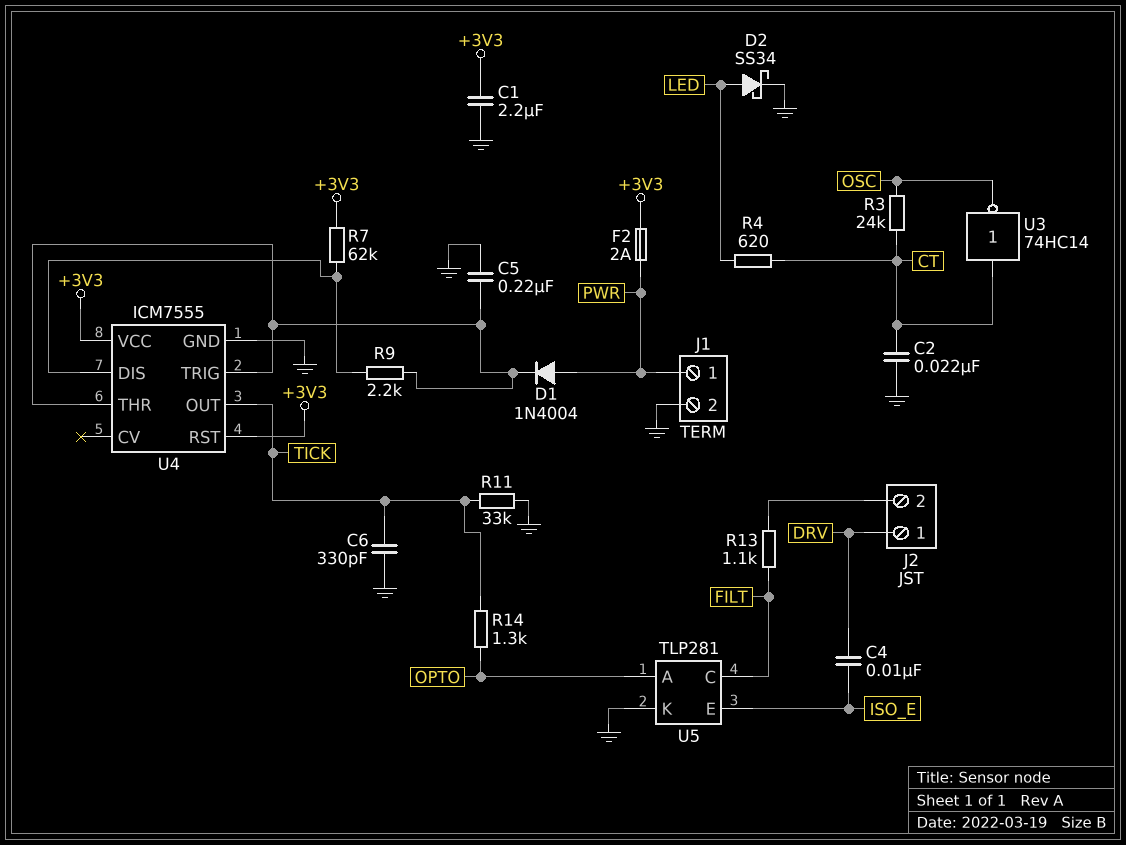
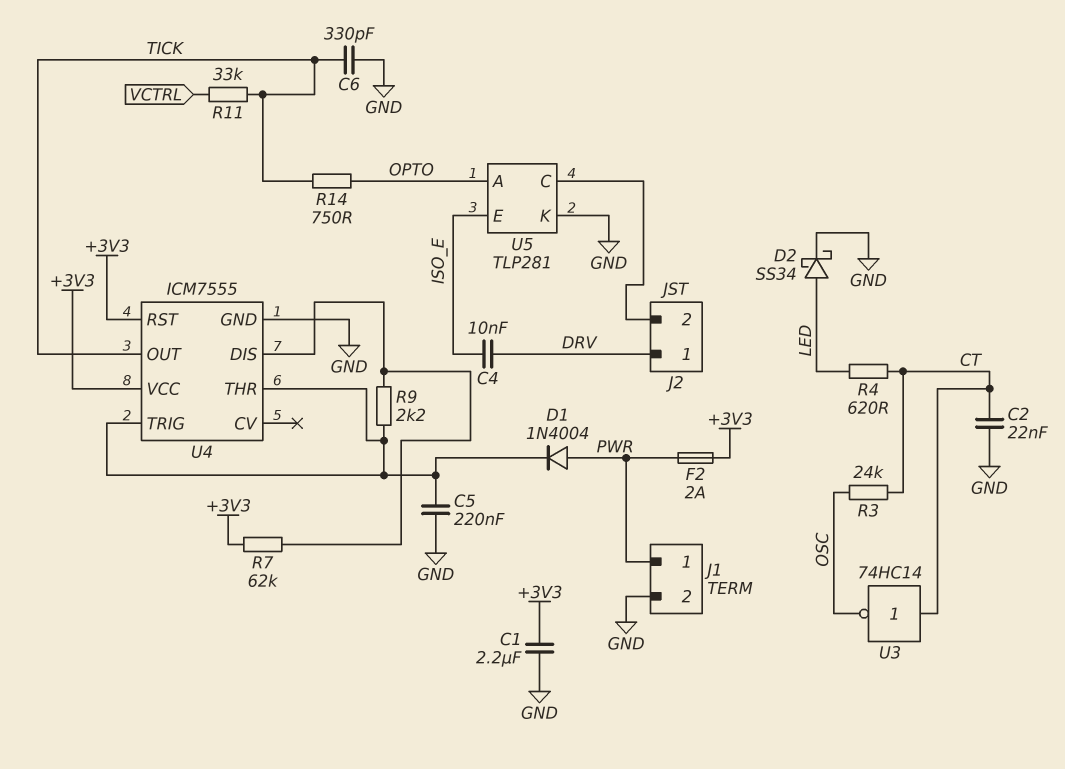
R11: 33k (GND, TICK) -> 33k (TICK, VCTRL)
R13: 1.1k (FILT, J2/2) -> none
R14: 1.3k (OPTO, TICK) -> 750 (OPTO, TICK)
U5 pin C: FILT -> J2/2

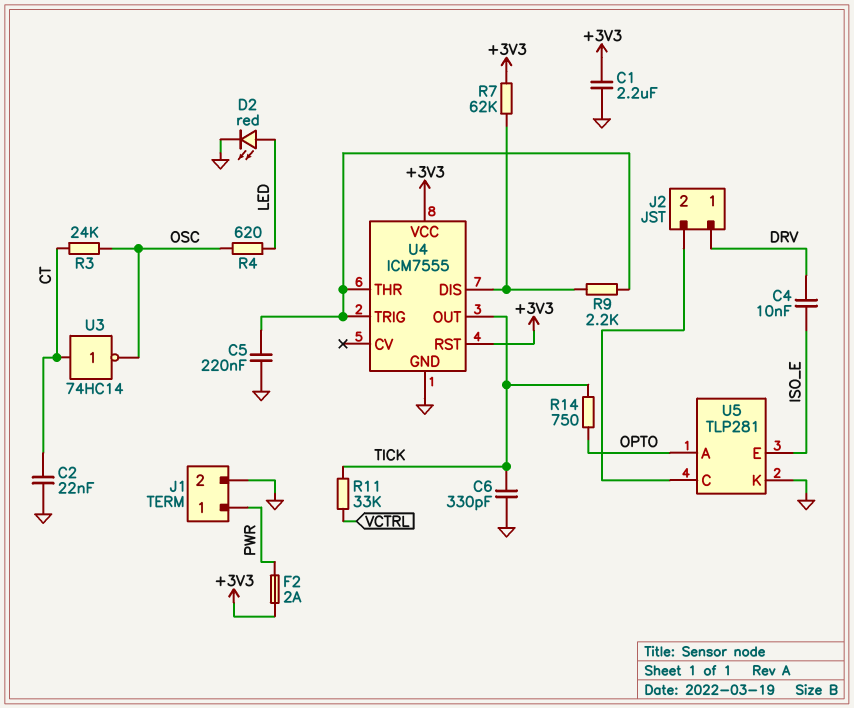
D1: diode 1N4004 (A PWR, K U4/THR) -> none
D2: schottky SS34 (A LED, K GND) -> LED red (A LED, K GND)
R4: 620 (CT, LED) -> 620 (LED, OSC)

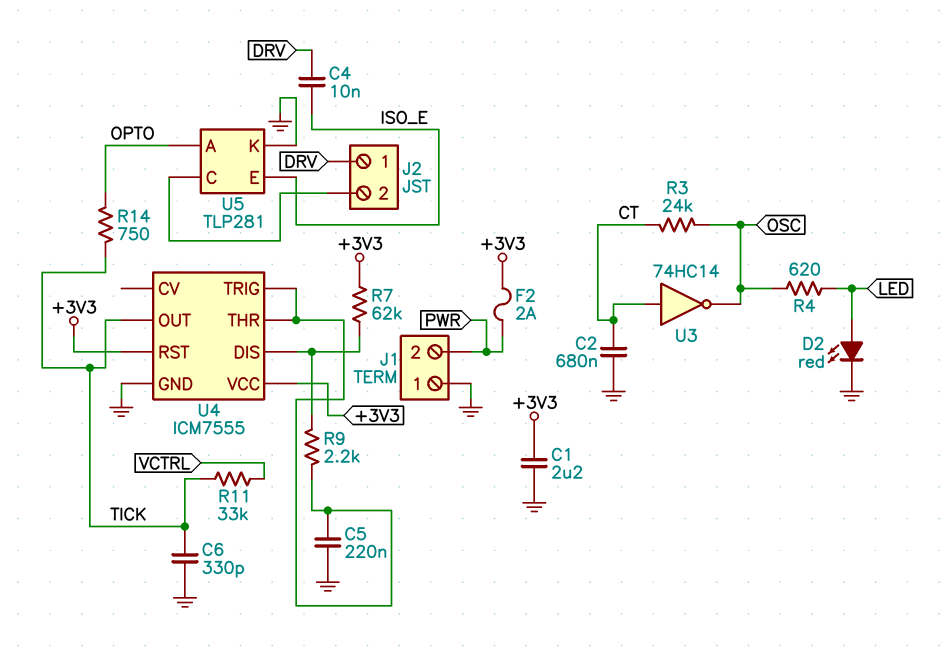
C2: 22nF (CT, GND) -> 680nF (CT, GND)
J1 pin 1: PWR -> GND
J1 pin 2: GND -> PWR

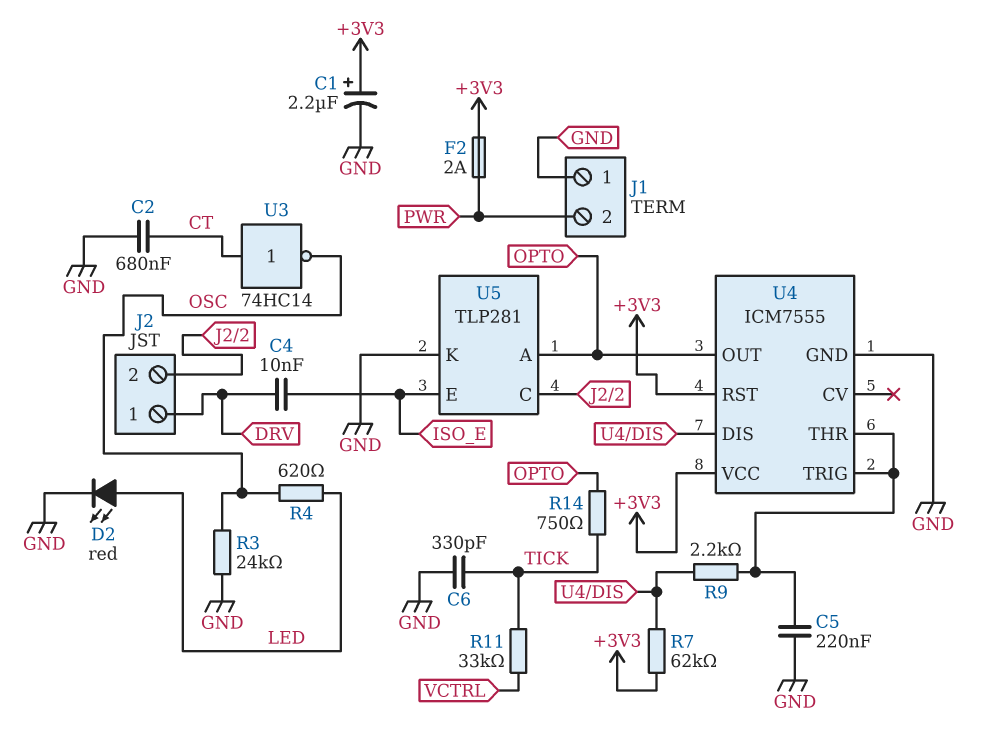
C1: 2.2uF (+3V3, GND) -> 2.2uF (plus +3V3, minus GND)
R3: 24k (CT, OSC) -> 24k (GND, OSC)
U4 pin OUT: TICK -> OPTO

